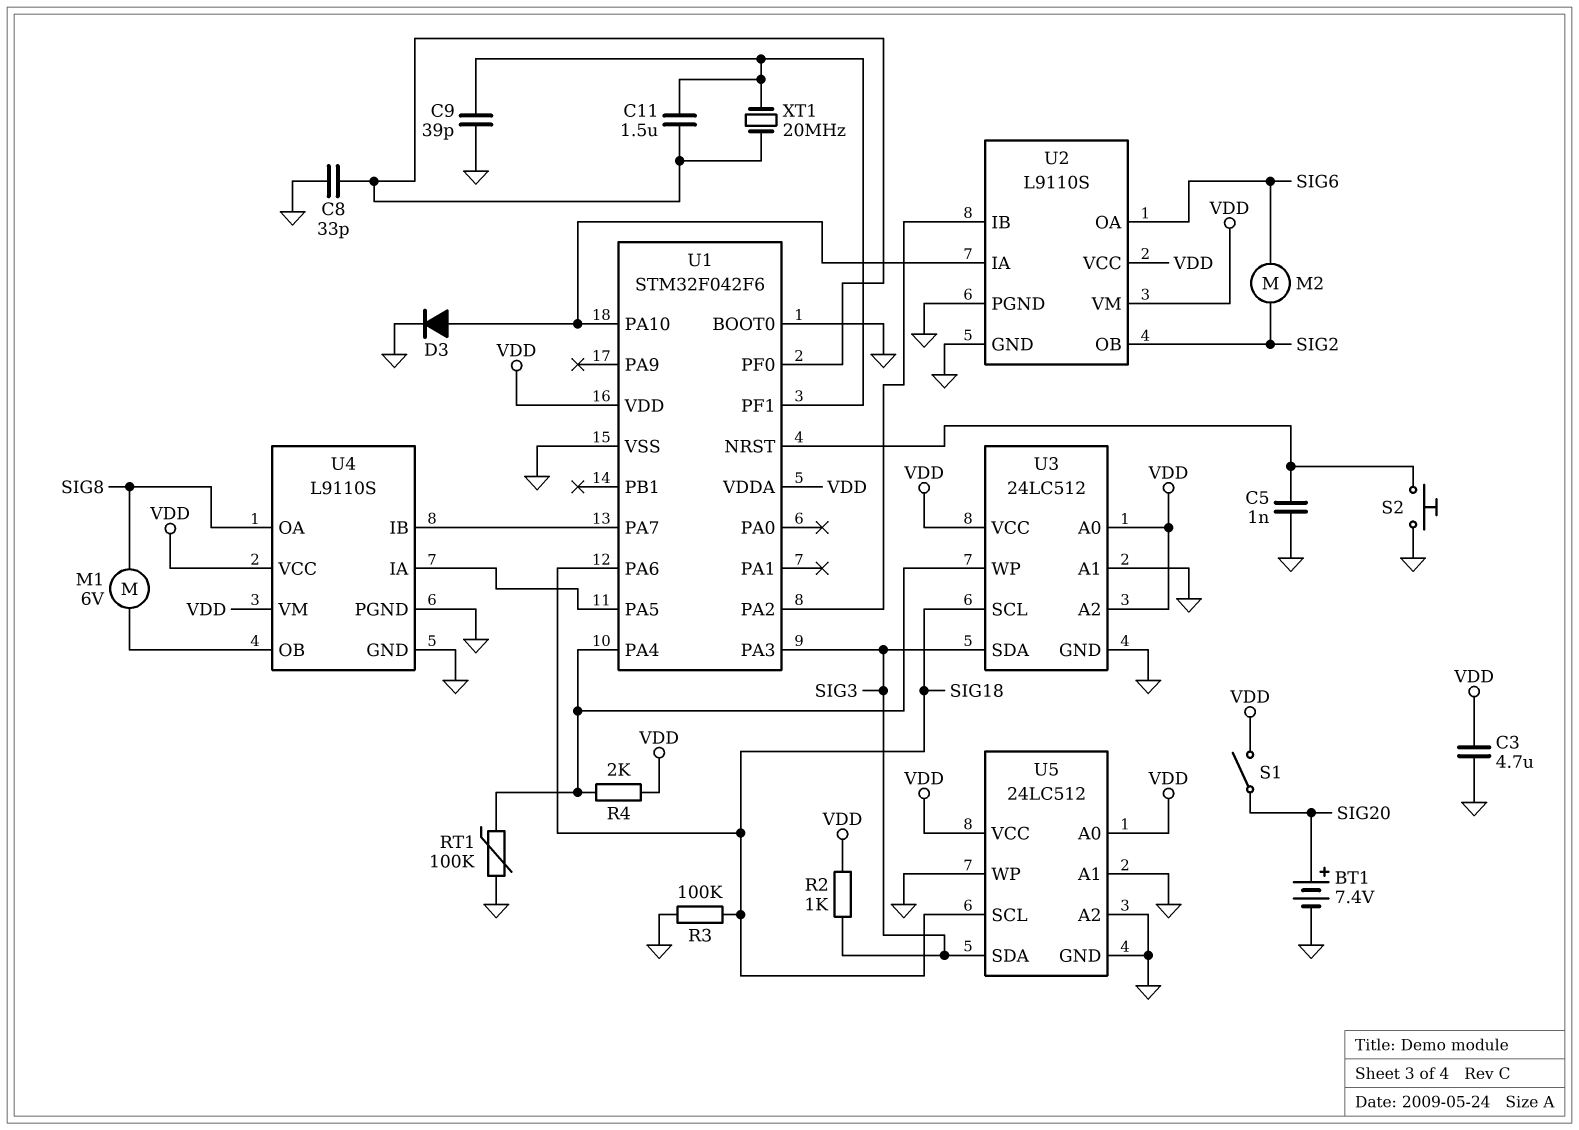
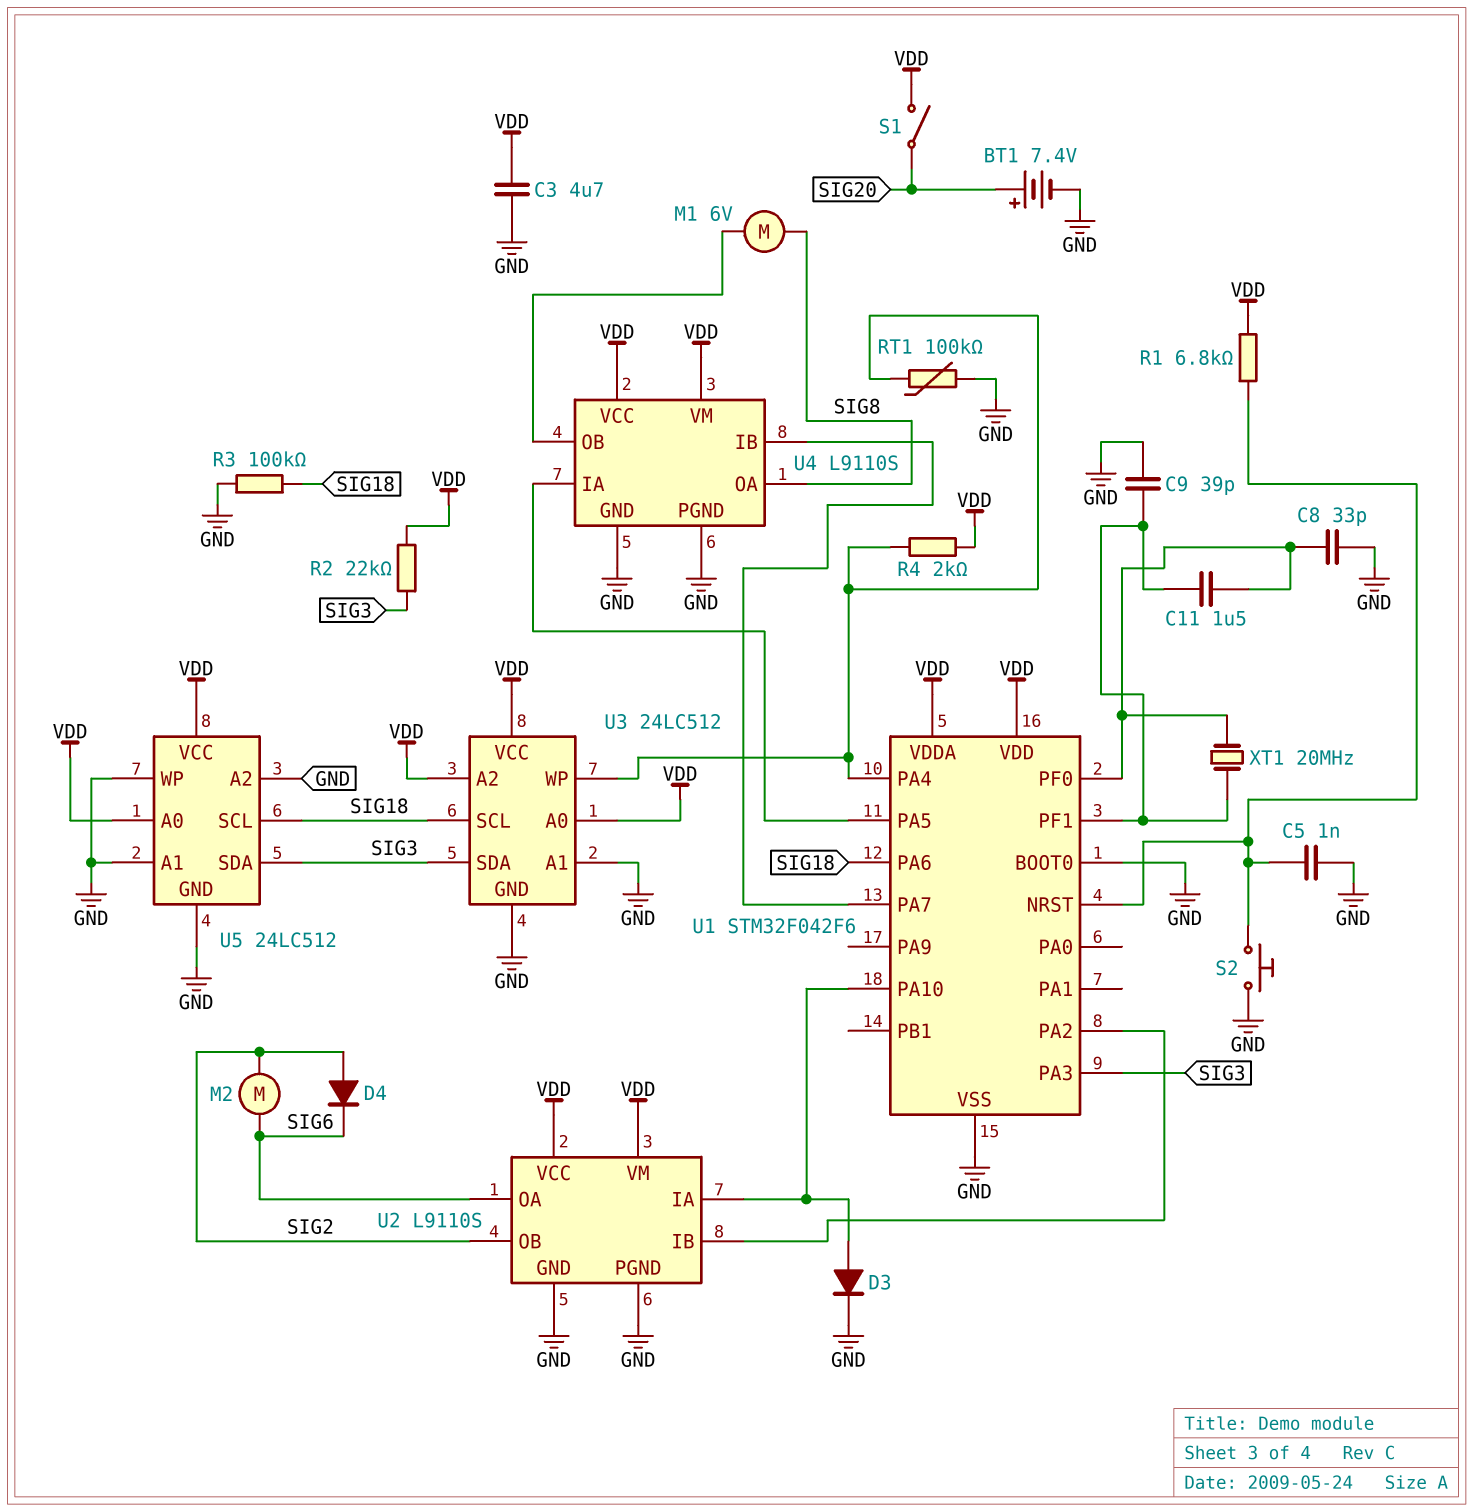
D4: none -> diode (A SIG2, K SIG6)
R1: none -> 6.8k (U1/NRST, VDD)
R2: 1k (SIG3, VDD) -> 22k (SIG3, VDD)

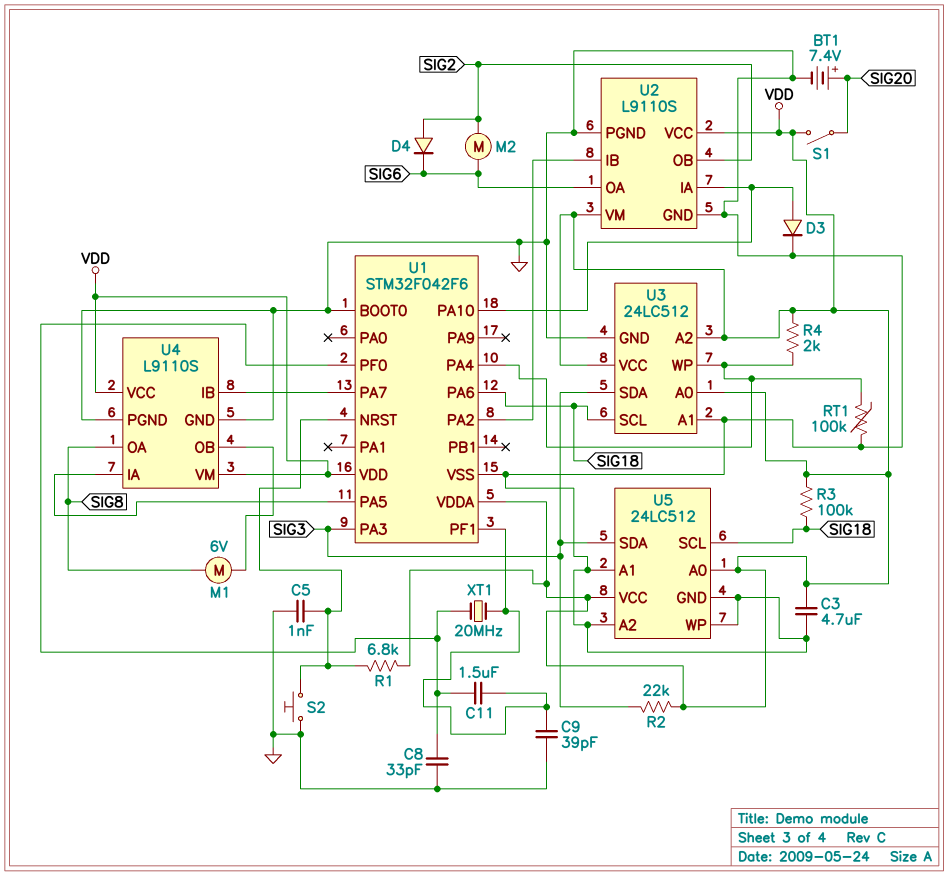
R3: 100k (GND, SIG18) -> 100k (SIG18, VDD)

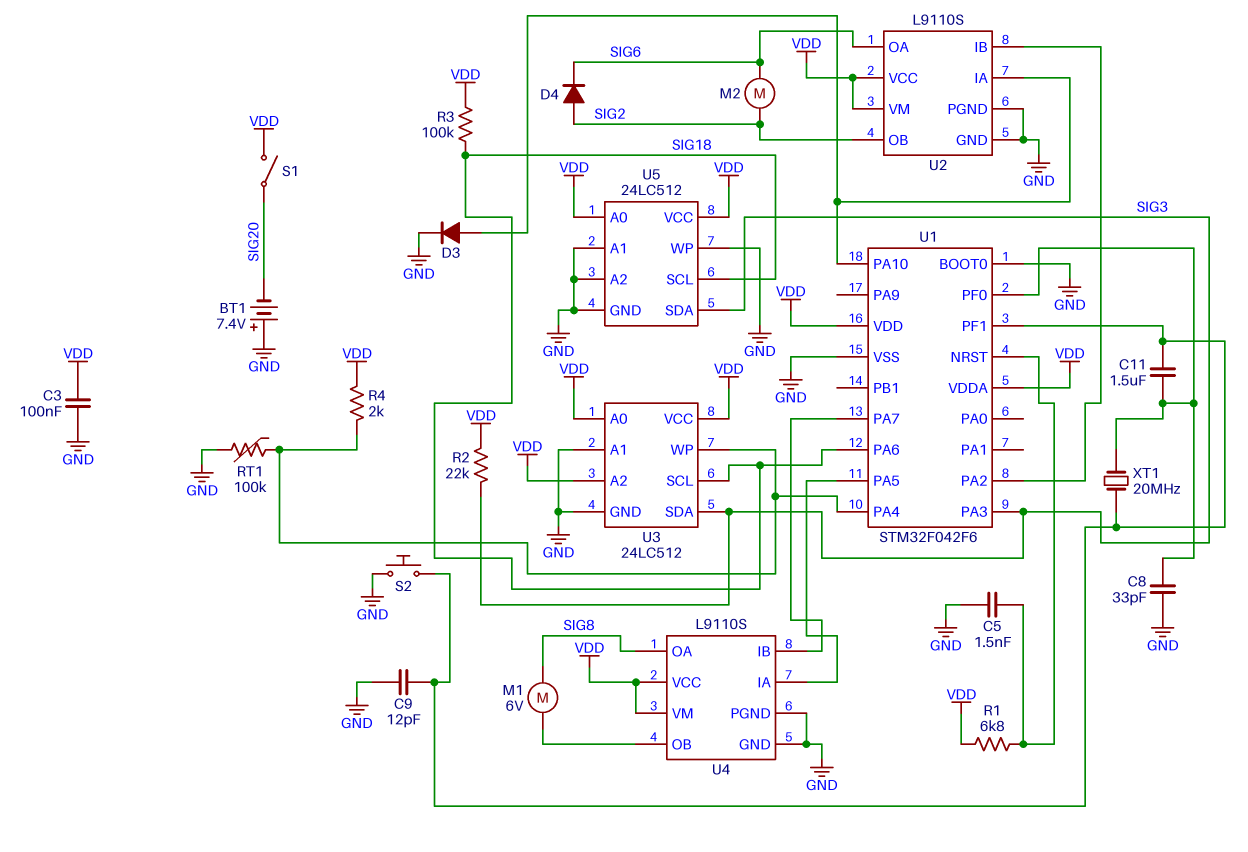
BT1: 7.4V (plus SIG20, minus GND) -> 7.4V (plus GND, minus SIG20)
C3: 4.7uF (GND, VDD) -> 100nF (GND, VDD)
C5: 1nF (GND, U1/NRST) -> 1.5nF (GND, U1/NRST)
C9: 39pF (GND, U1/PF1) -> 12pF (GND, U1/PF1)
S2: button (GND, U1/NRST) -> button (GND, U1/PF1)

